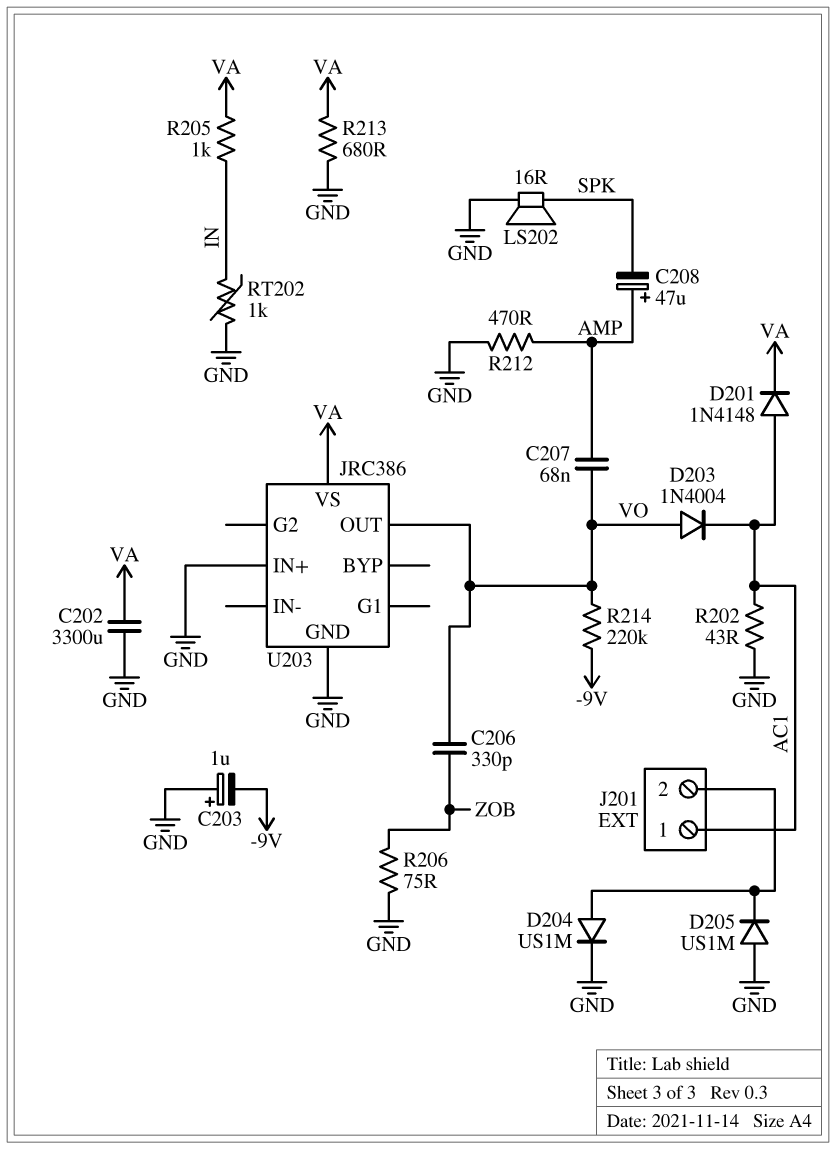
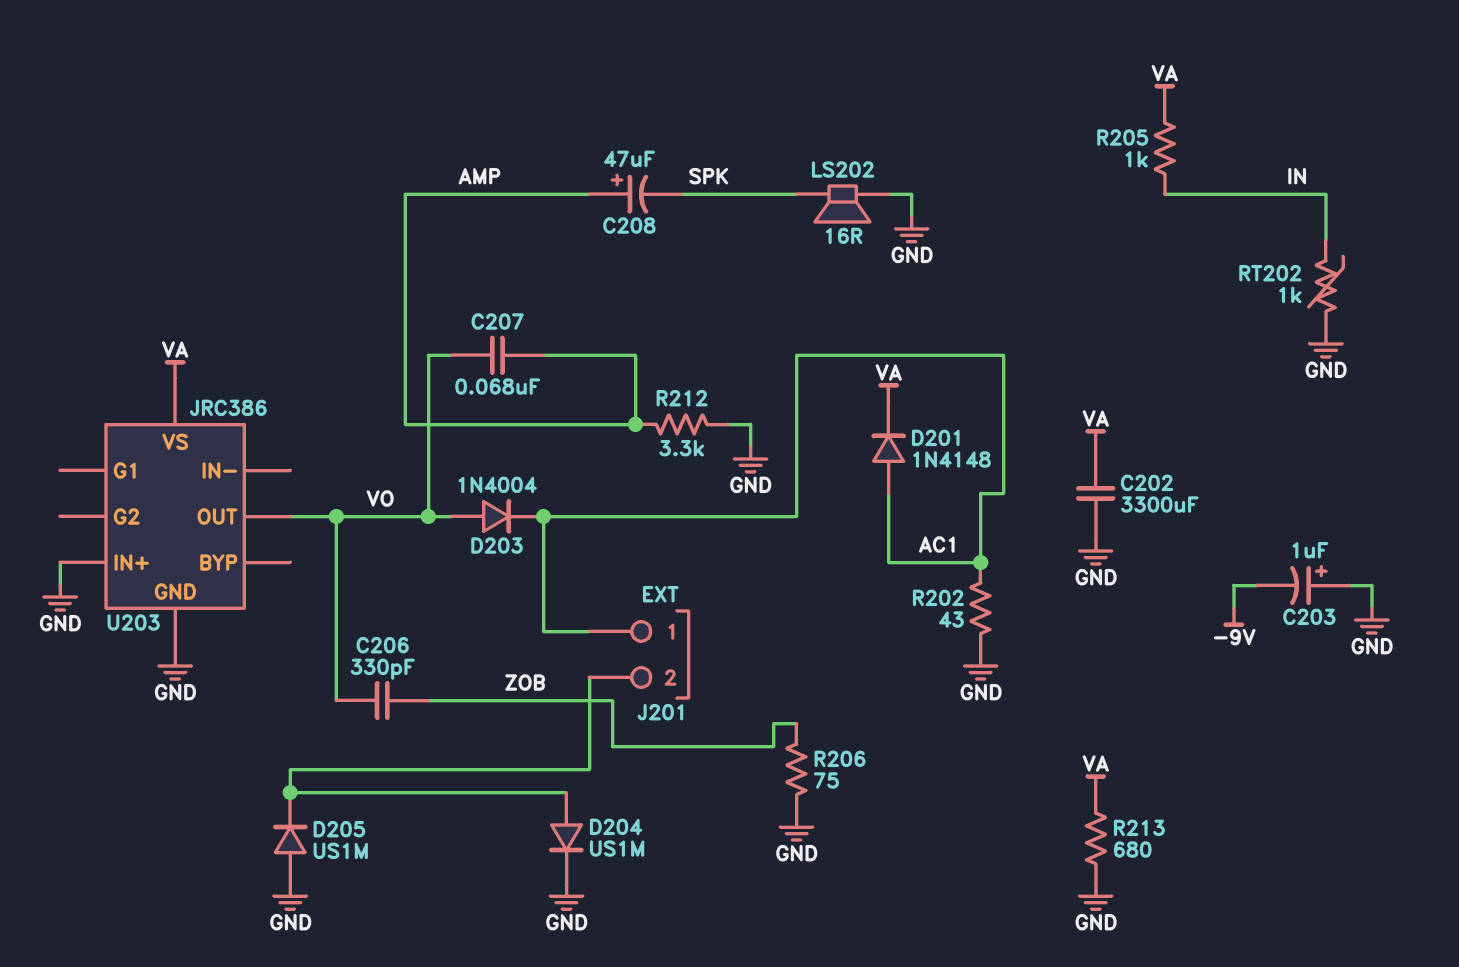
R212: 470 (AMP, GND) -> 3.3k (AMP, GND)
R214: 220k (-9V, VO) -> none

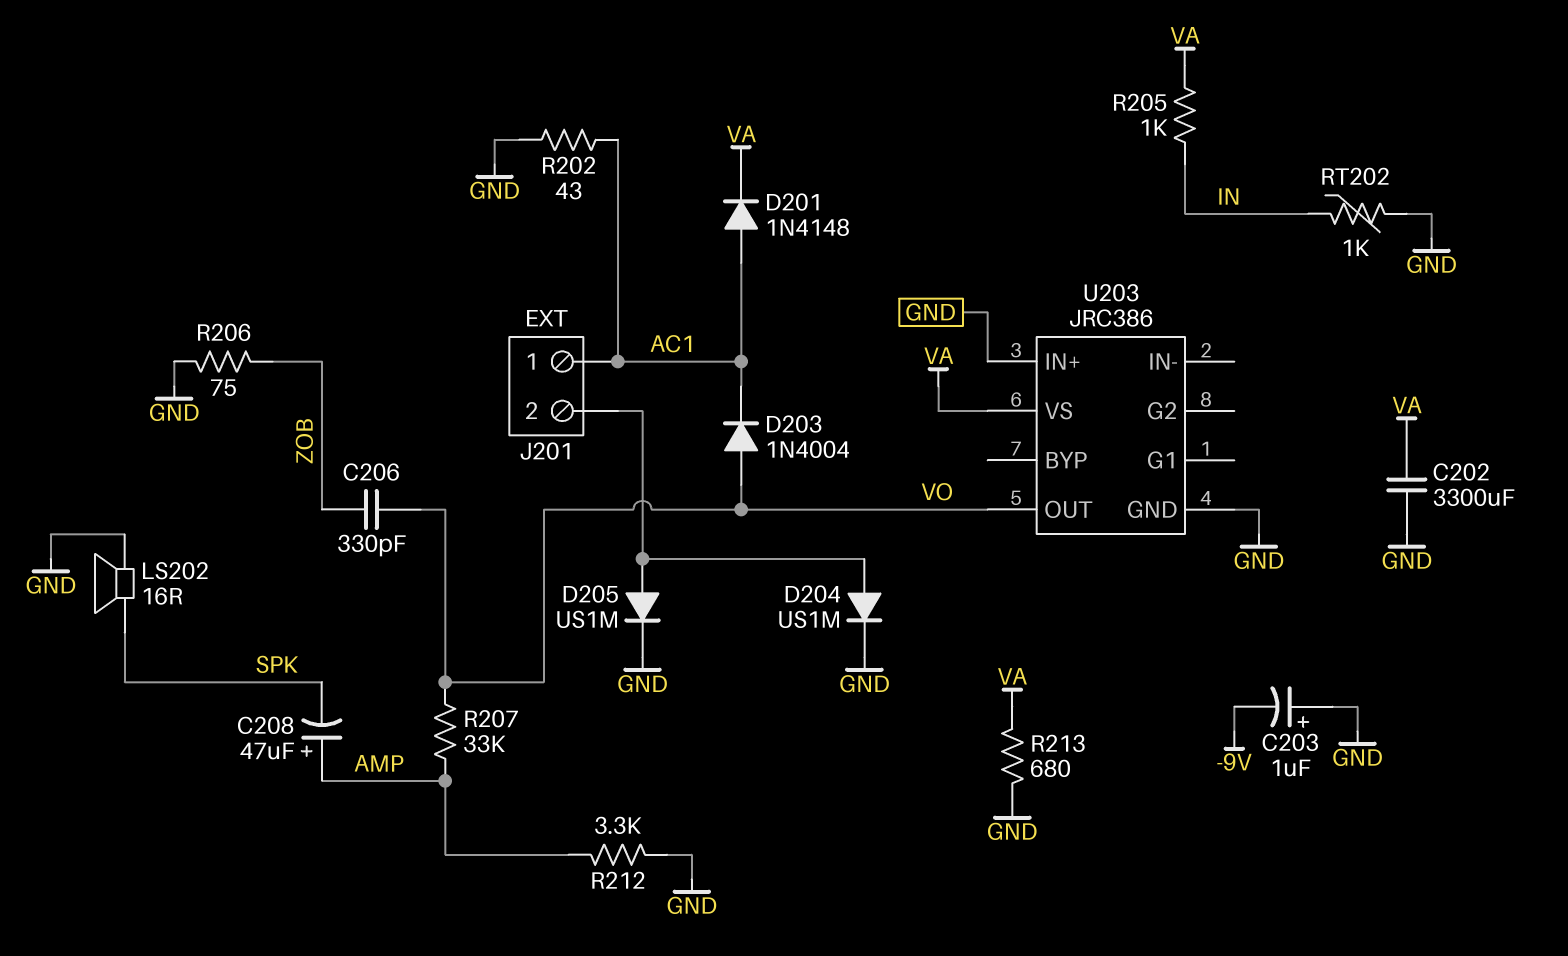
C207: 68nF (AMP, VO) -> none
D205: diode US1M (A GND, K J201/2) -> diode US1M (A J201/2, K GND)
R207: none -> 33k (AMP, VO)

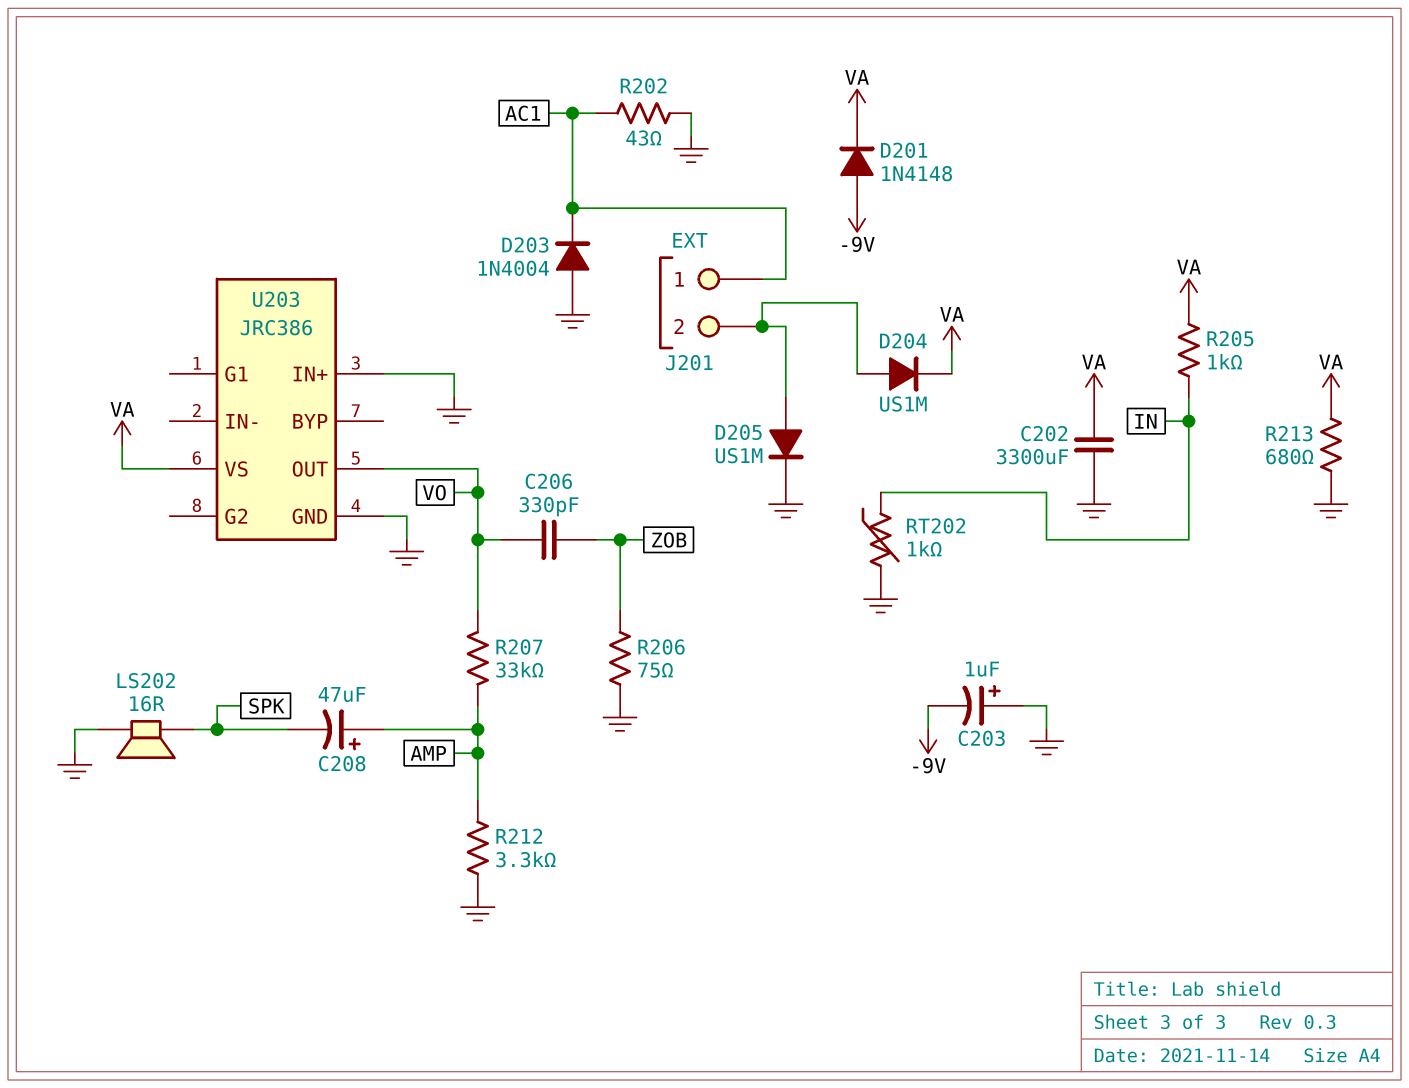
D201: diode 1N4148 (A AC1, K VA) -> diode 1N4148 (A -9V, K VA)
D203: diode 1N4004 (A VO, K AC1) -> diode 1N4004 (A GND, K AC1)
D204: diode US1M (A J201/2, K GND) -> diode US1M (A J201/2, K VA)

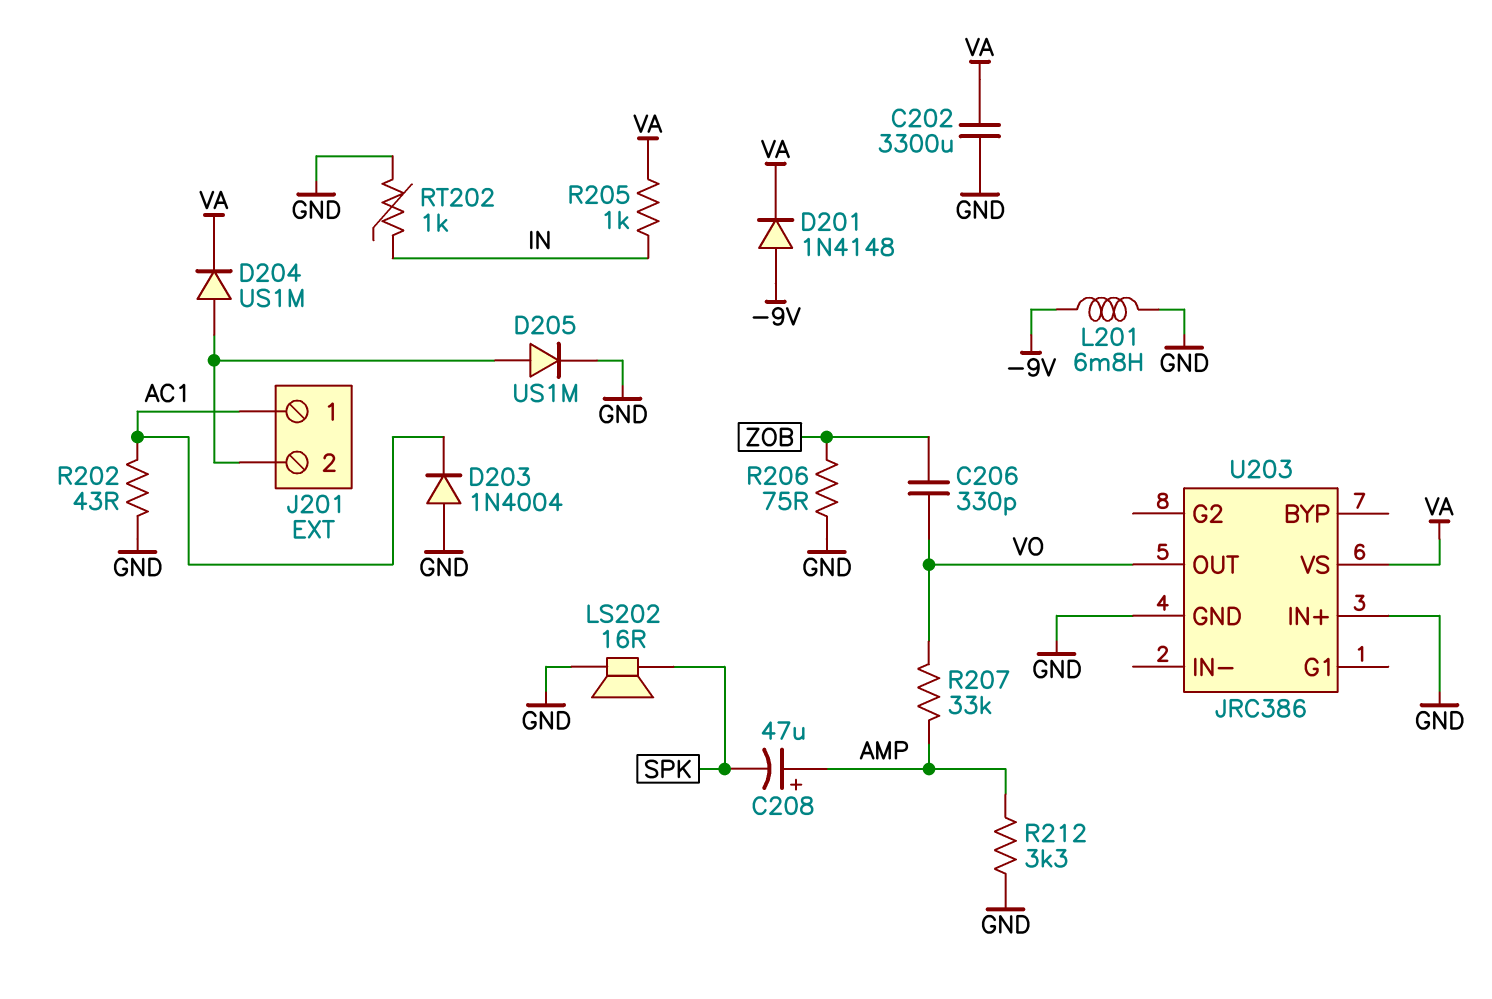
C203: 1uF (plus GND, minus -9V) -> none
L201: none -> 6.8mH (-9V, GND)
R213: 680 (GND, VA) -> none

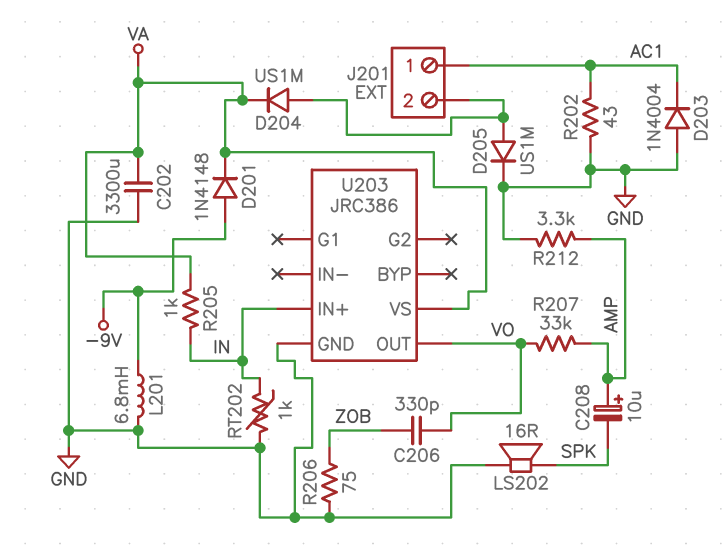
C208: 47uF (plus AMP, minus SPK) -> 10uF (plus AMP, minus SPK)
U203 pin IN+: GND -> IN

